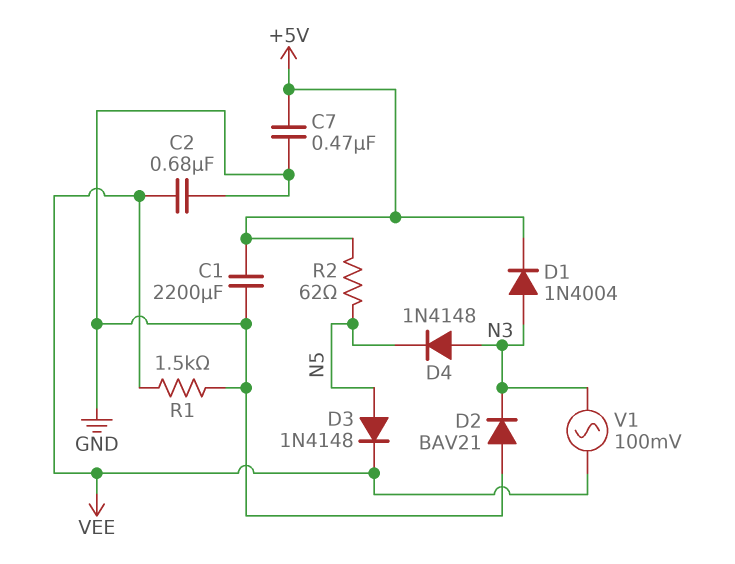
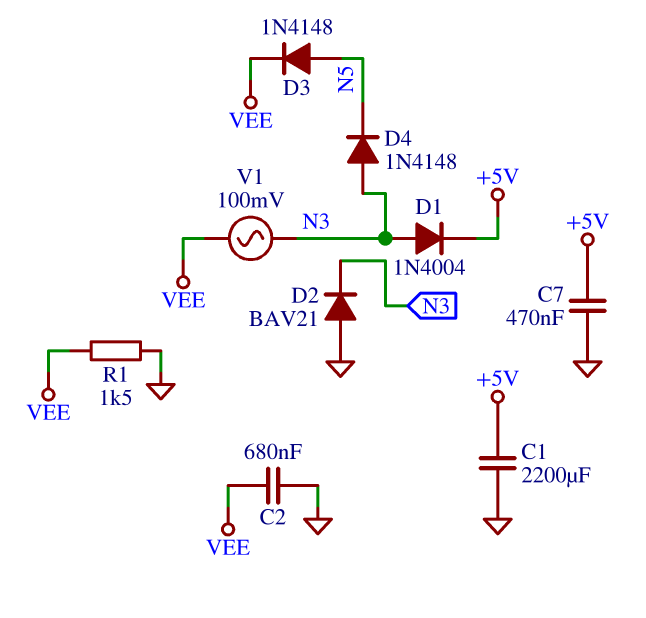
R2: 62 (+5V, N5) -> none

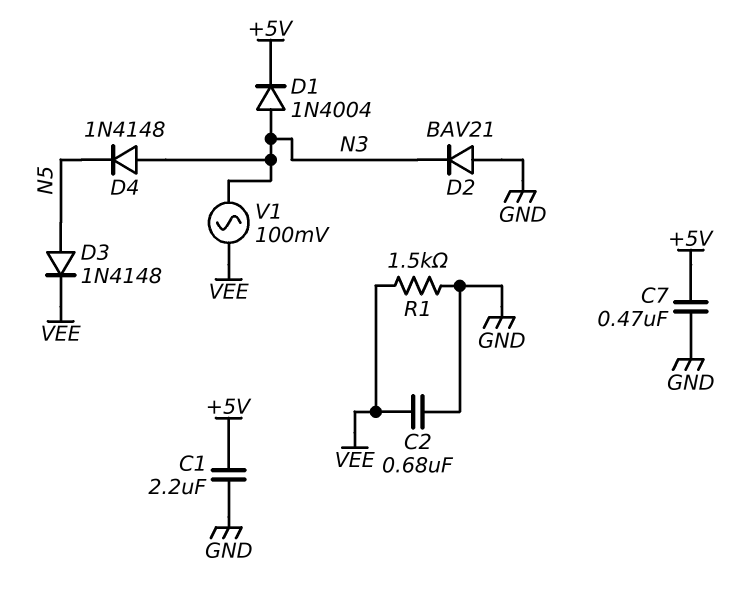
C1: 2200uF (+5V, GND) -> 2.2uF (+5V, GND)

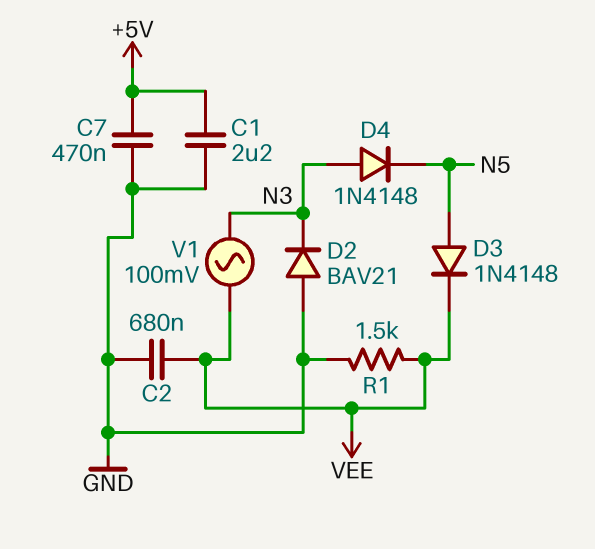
D1: diode 1N4004 (A N3, K +5V) -> none

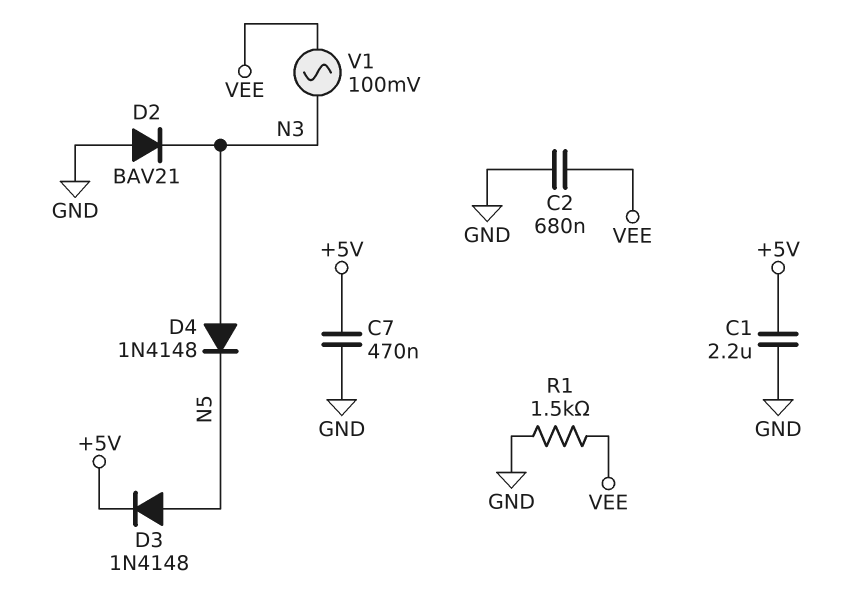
D3: diode 1N4148 (A N5, K VEE) -> diode 1N4148 (A N5, K +5V)

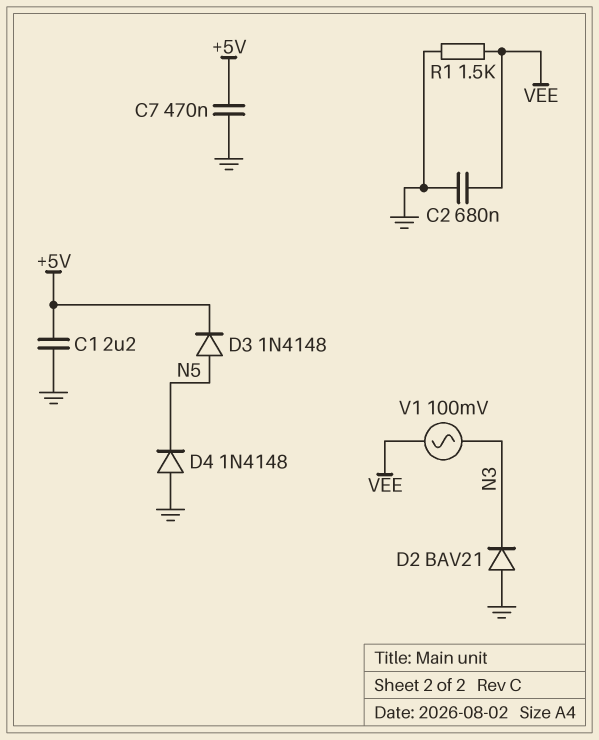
D4: diode 1N4148 (A N3, K N5) -> diode 1N4148 (A GND, K N5)

